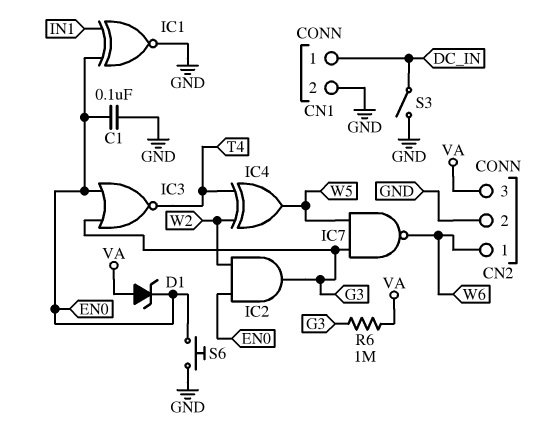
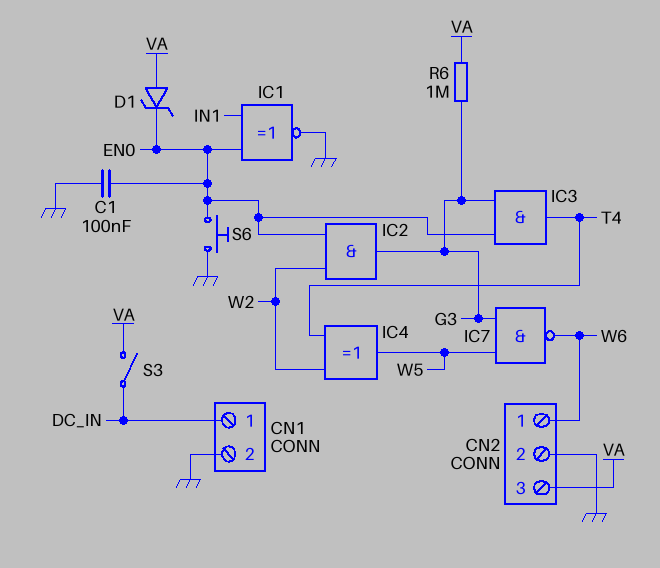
IC3: NOR (in EN0, in G3, out T4) -> AND (in EN0, in G3, out T4)
S3: switch (DC_IN, GND) -> switch (DC_IN, VA)

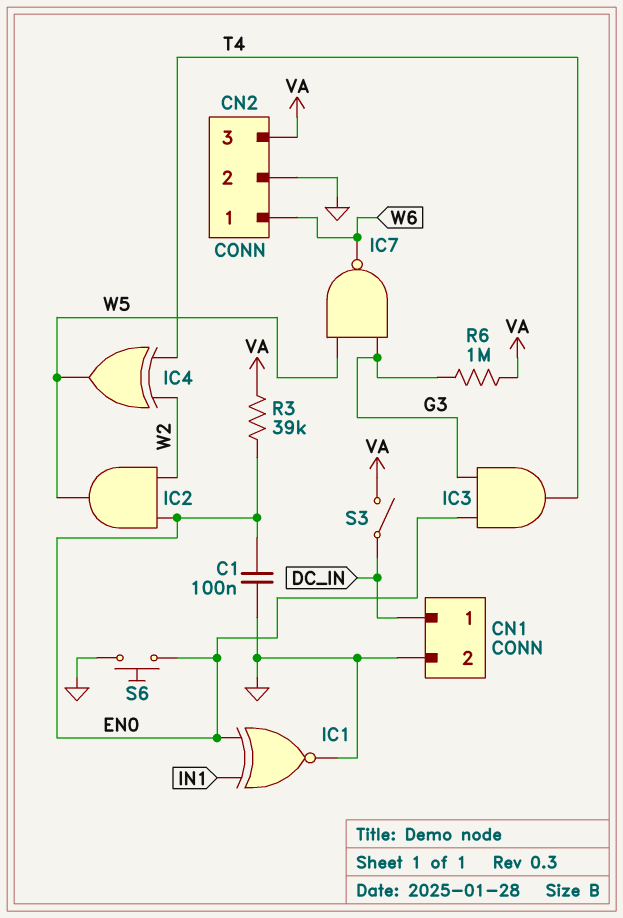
D1: zener (A VA, K EN0) -> none
IC2: AND (in EN0, in W2, out G3) -> AND (in EN0, in W2, out W5)
R3: none -> 39k (EN0, VA)

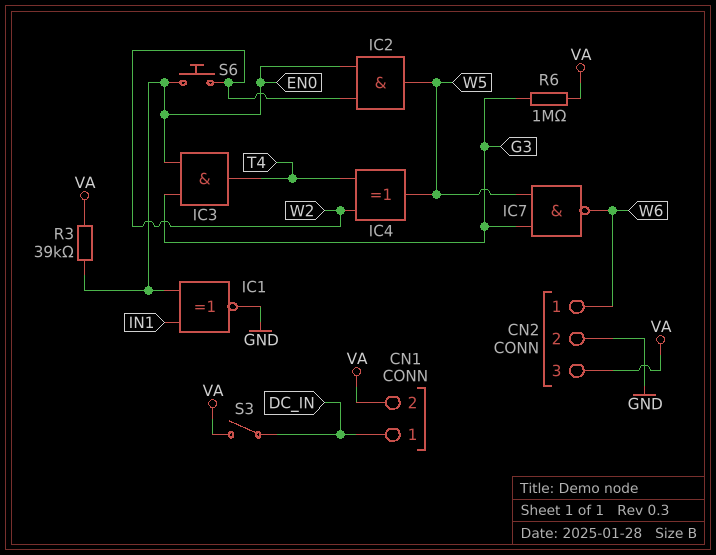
C1: 100nF (EN0, GND) -> none
CN1 pin 2: GND -> VA
S6: button (EN0, GND) -> button (EN0, W2)

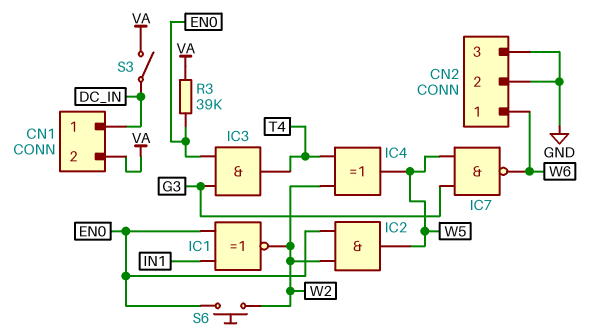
CN2 pin 3: VA -> GND
IC1: XNOR (in EN0, in IN1, out GND) -> XNOR (in EN0, in IN1, out W2)
R6: 1M (G3, VA) -> none

